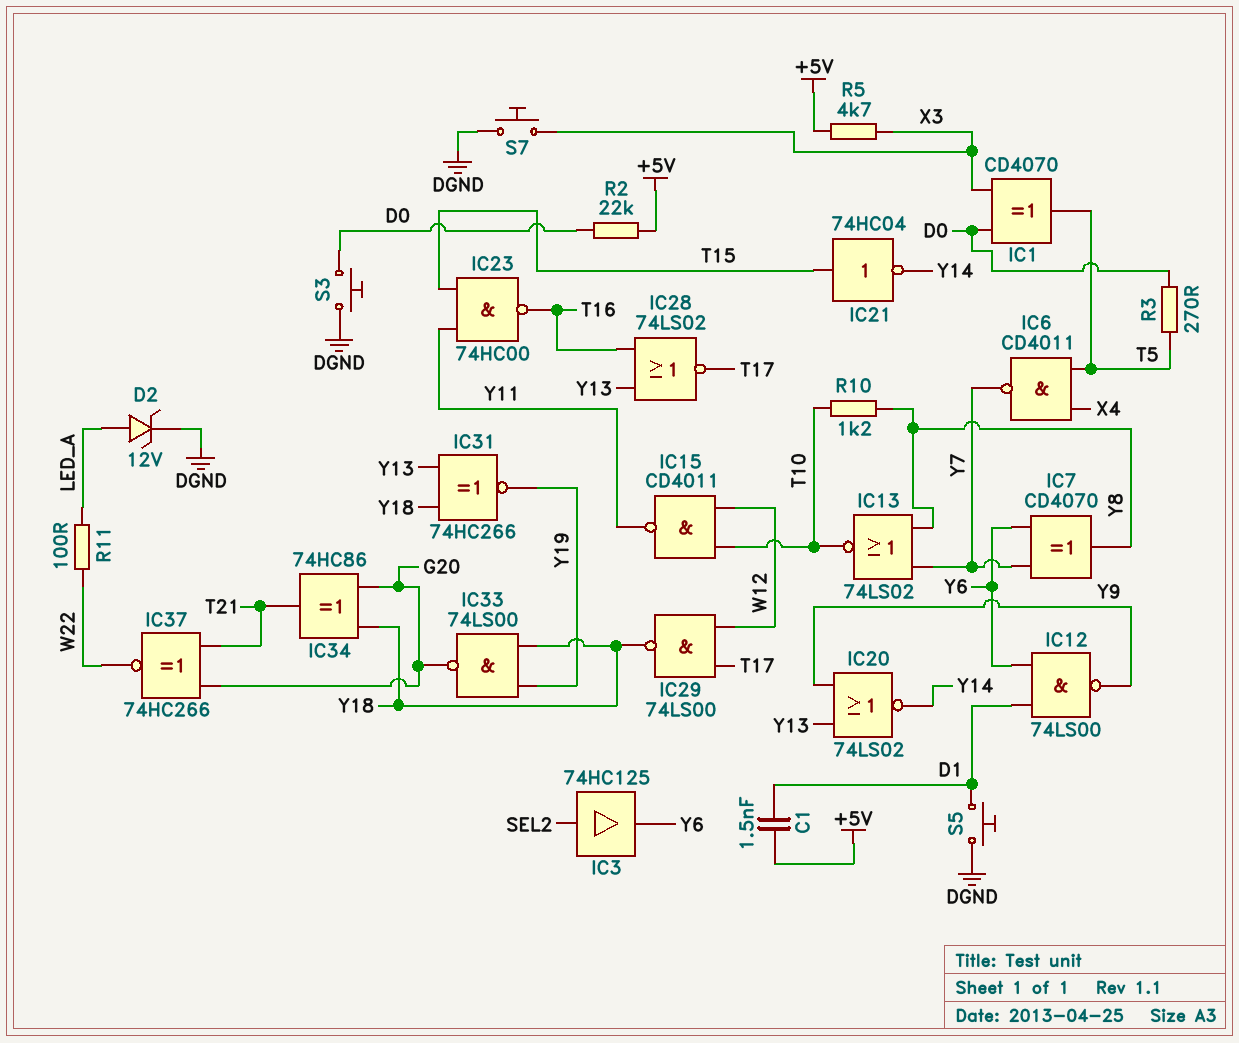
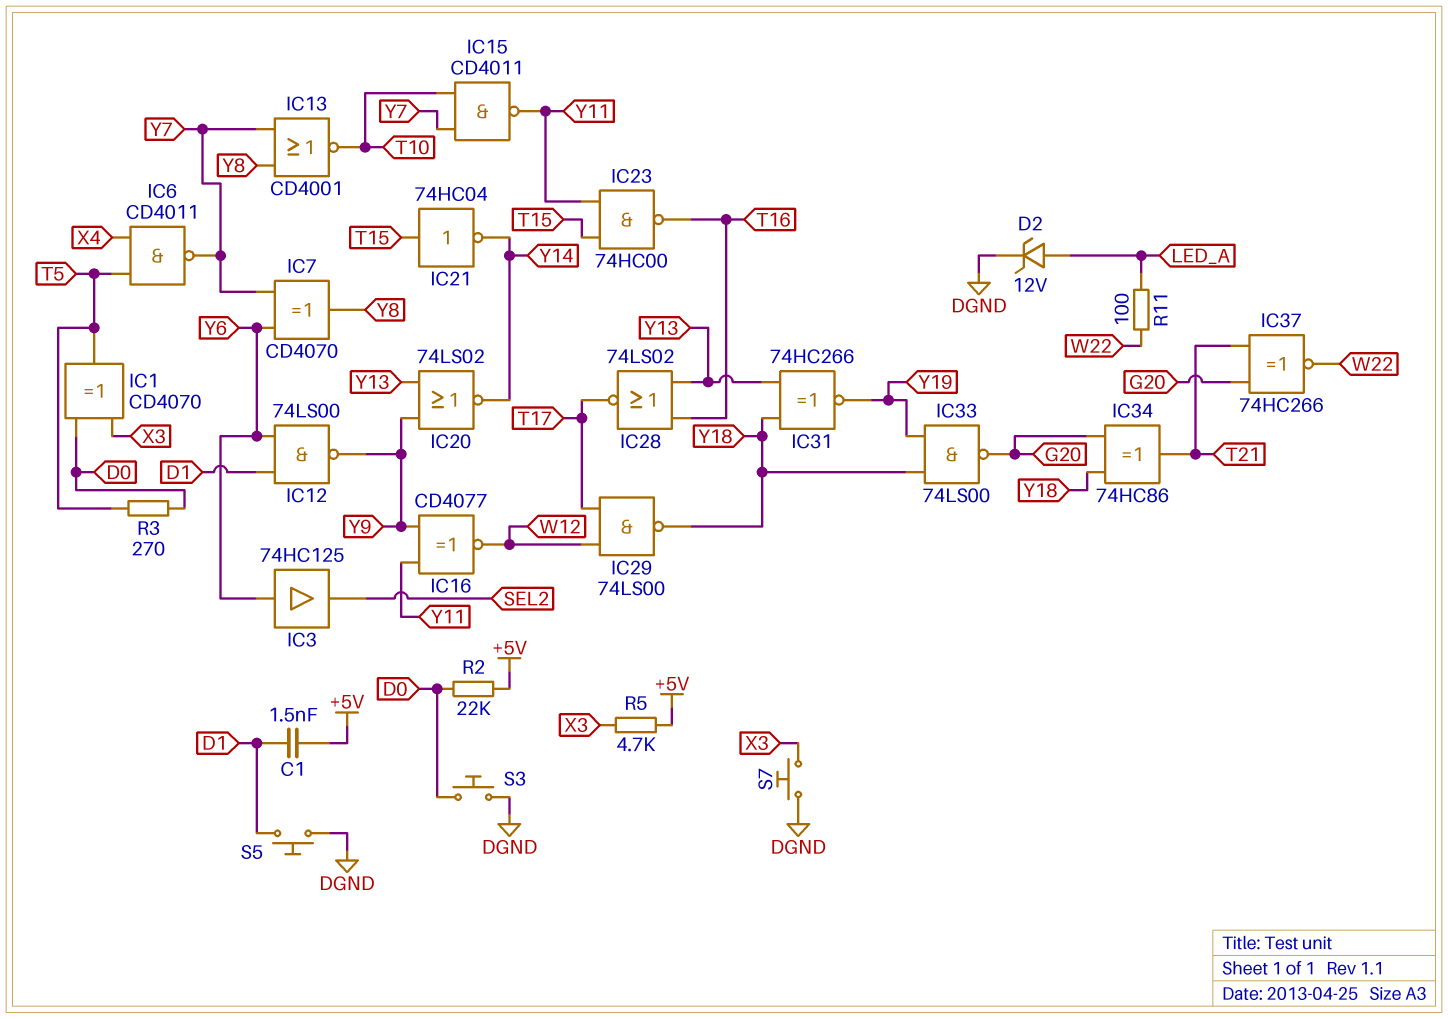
IC3: buffer 74HC125 (in SEL2, out Y6) -> buffer 74HC125 (in Y6, out SEL2)
IC13: NOR 74LS02 (in Y7, in Y8, out T10) -> NOR CD4001 (in Y7, in Y8, out T10)
IC15: NAND CD4011 (in T10, in W12, out Y11) -> NAND CD4011 (in T10, in Y7, out Y11)
IC16: none -> XNOR CD4077 (in Y9, in Y11, out W12)
R10: 1.2k (T10, Y8) -> none

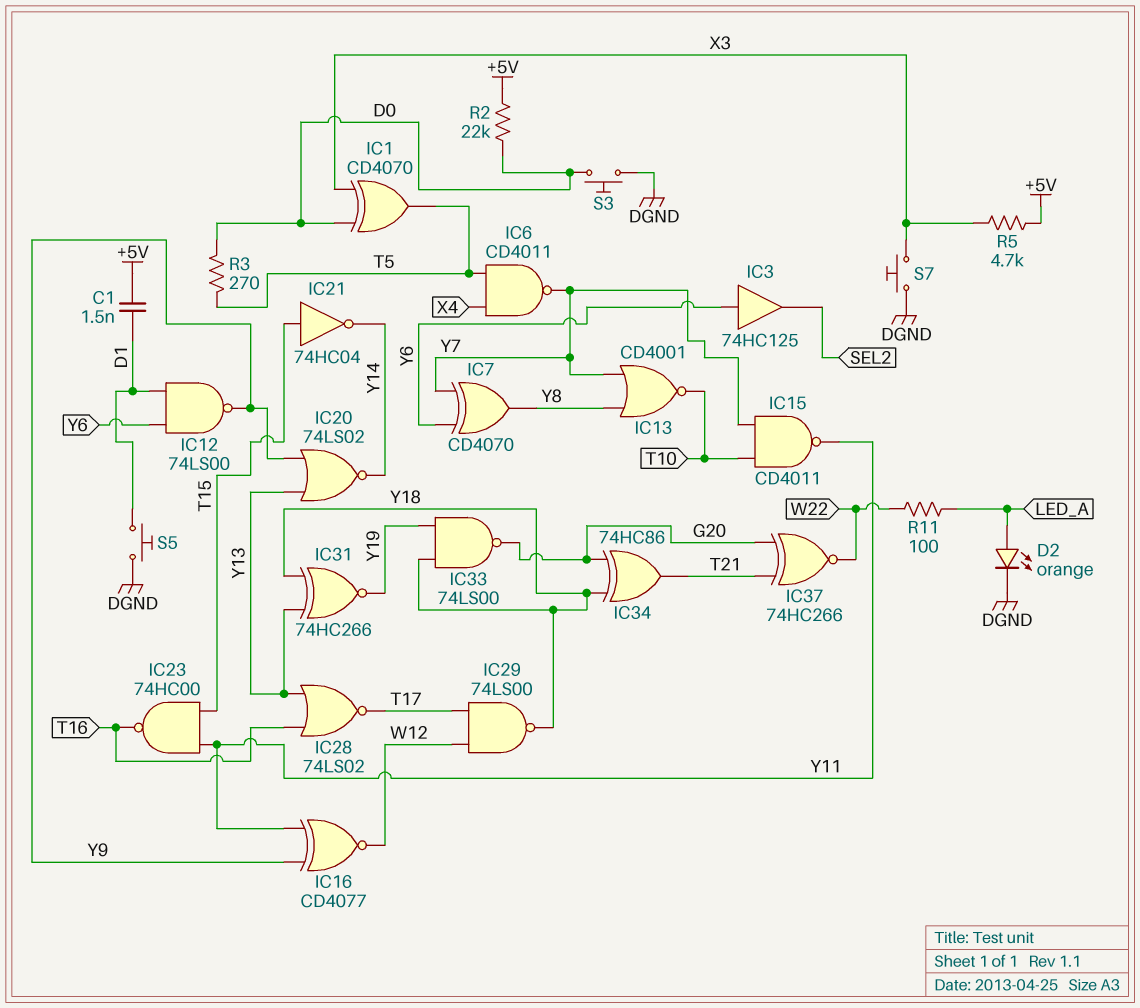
D2: zener 12V (A LED_A, K DGND) -> LED orange (A LED_A, K DGND)

